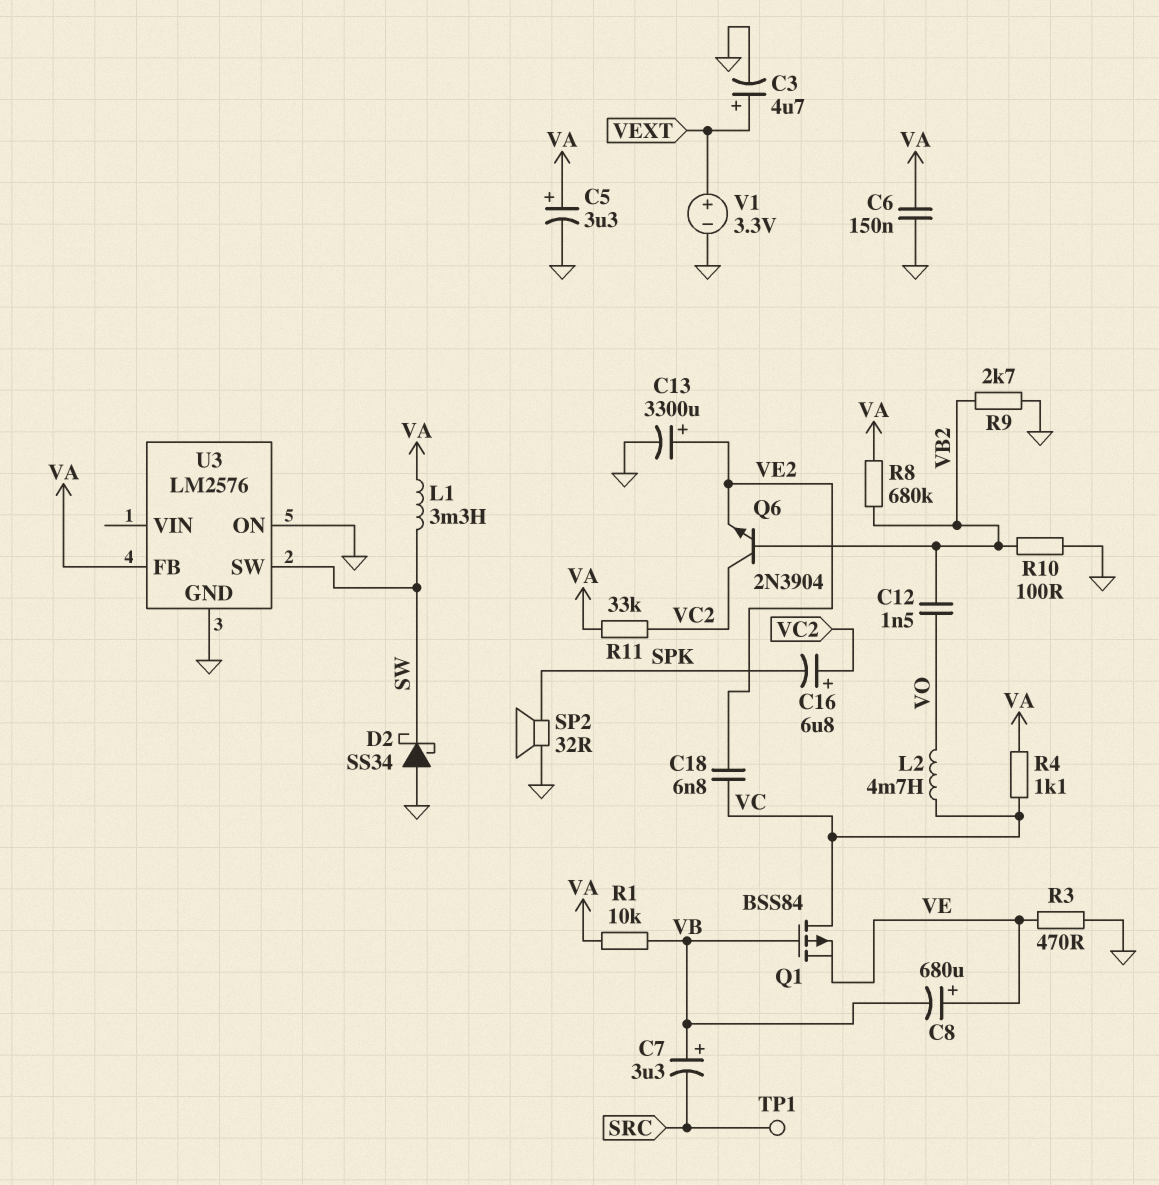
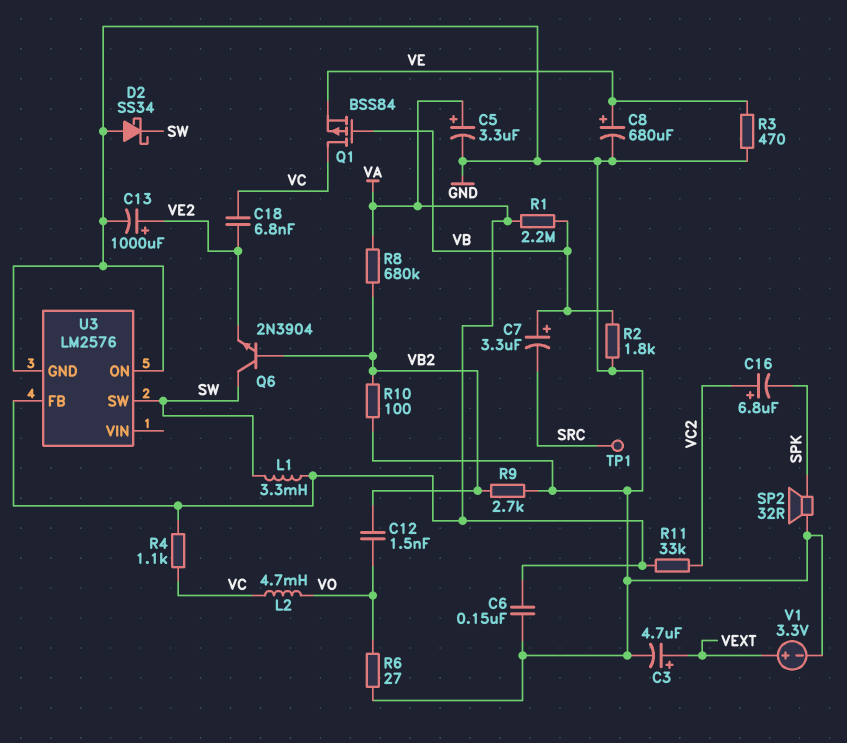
C8: 680uF (plus VE, minus VB) -> 680uF (plus VE, minus GND)
C13: 3300uF (plus VE2, minus GND) -> 1000uF (plus VE2, minus GND)
Q6: NPN 2N3904 (B VB2, C VC2, E VE2) -> NPN 2N3904 (B VB2, C SW, E VE2)
R1: 10k (VA, VB) -> 2.2M (VA, VB)
R2: none -> 1.8k (GND, VB)
R6: none -> 27 (GND, VO)

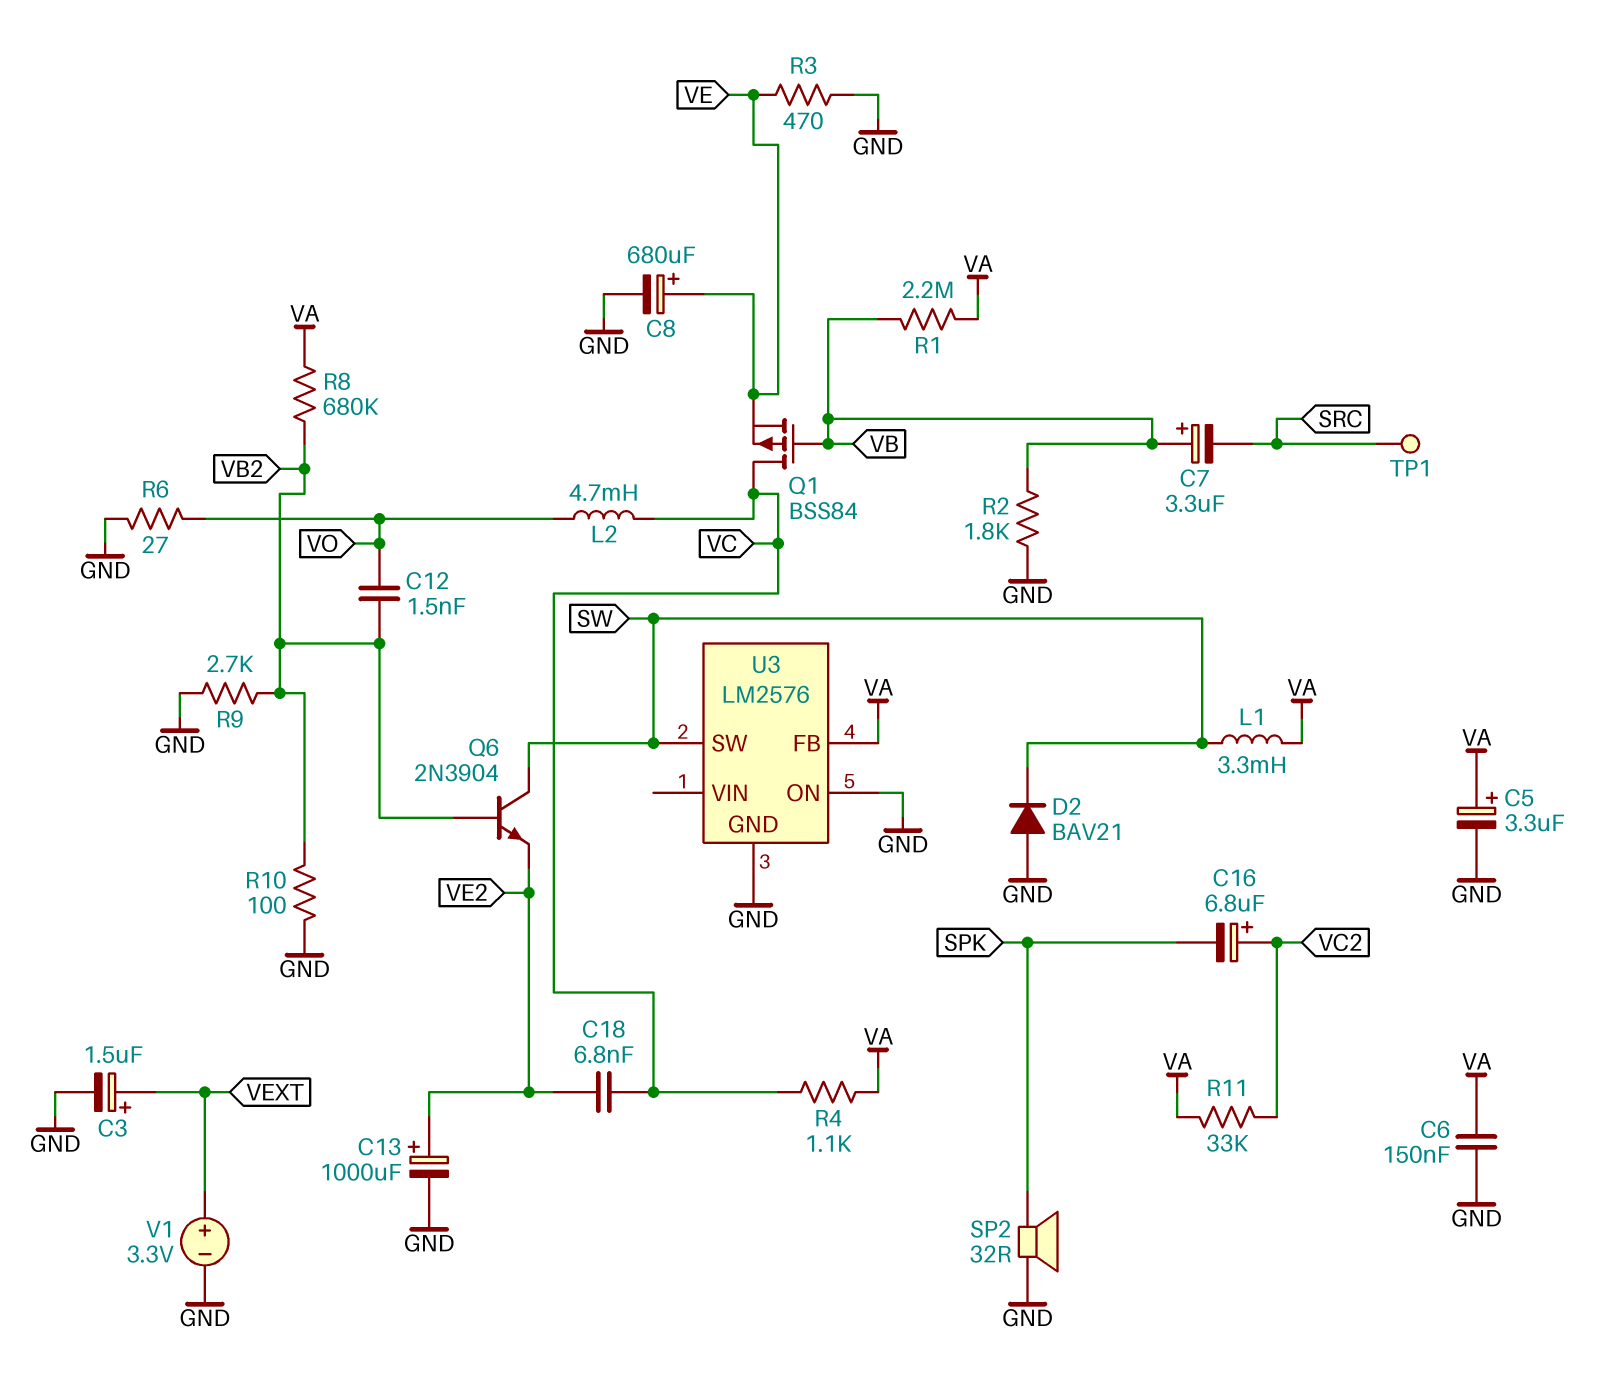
C3: 4.7uF (plus VEXT, minus GND) -> 1.5uF (plus VEXT, minus GND)
D2: schottky SS34 (A GND, K SW) -> diode BAV21 (A GND, K SW)

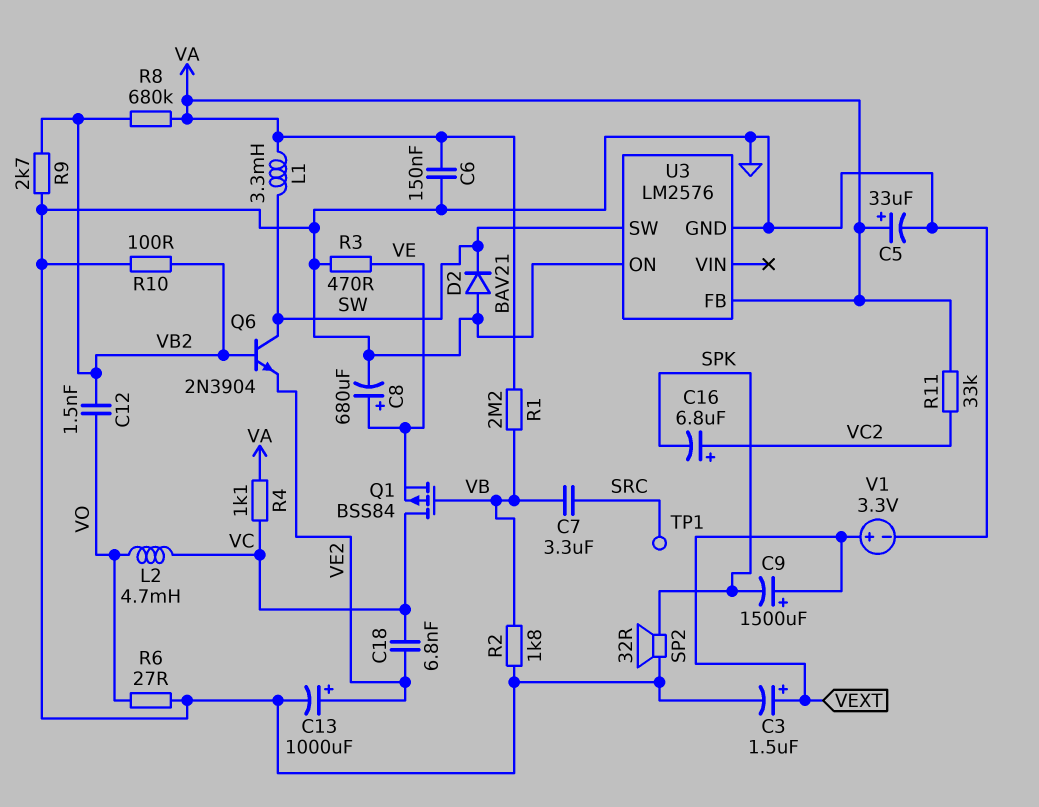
C5: 3.3uF (plus VA, minus GND) -> 33uF (plus VA, minus GND)
C7: 3.3uF (plus VB, minus SRC) -> 3.3uF (SRC, VB)
C9: none -> 1500uF (plus VEXT, minus SPK)

